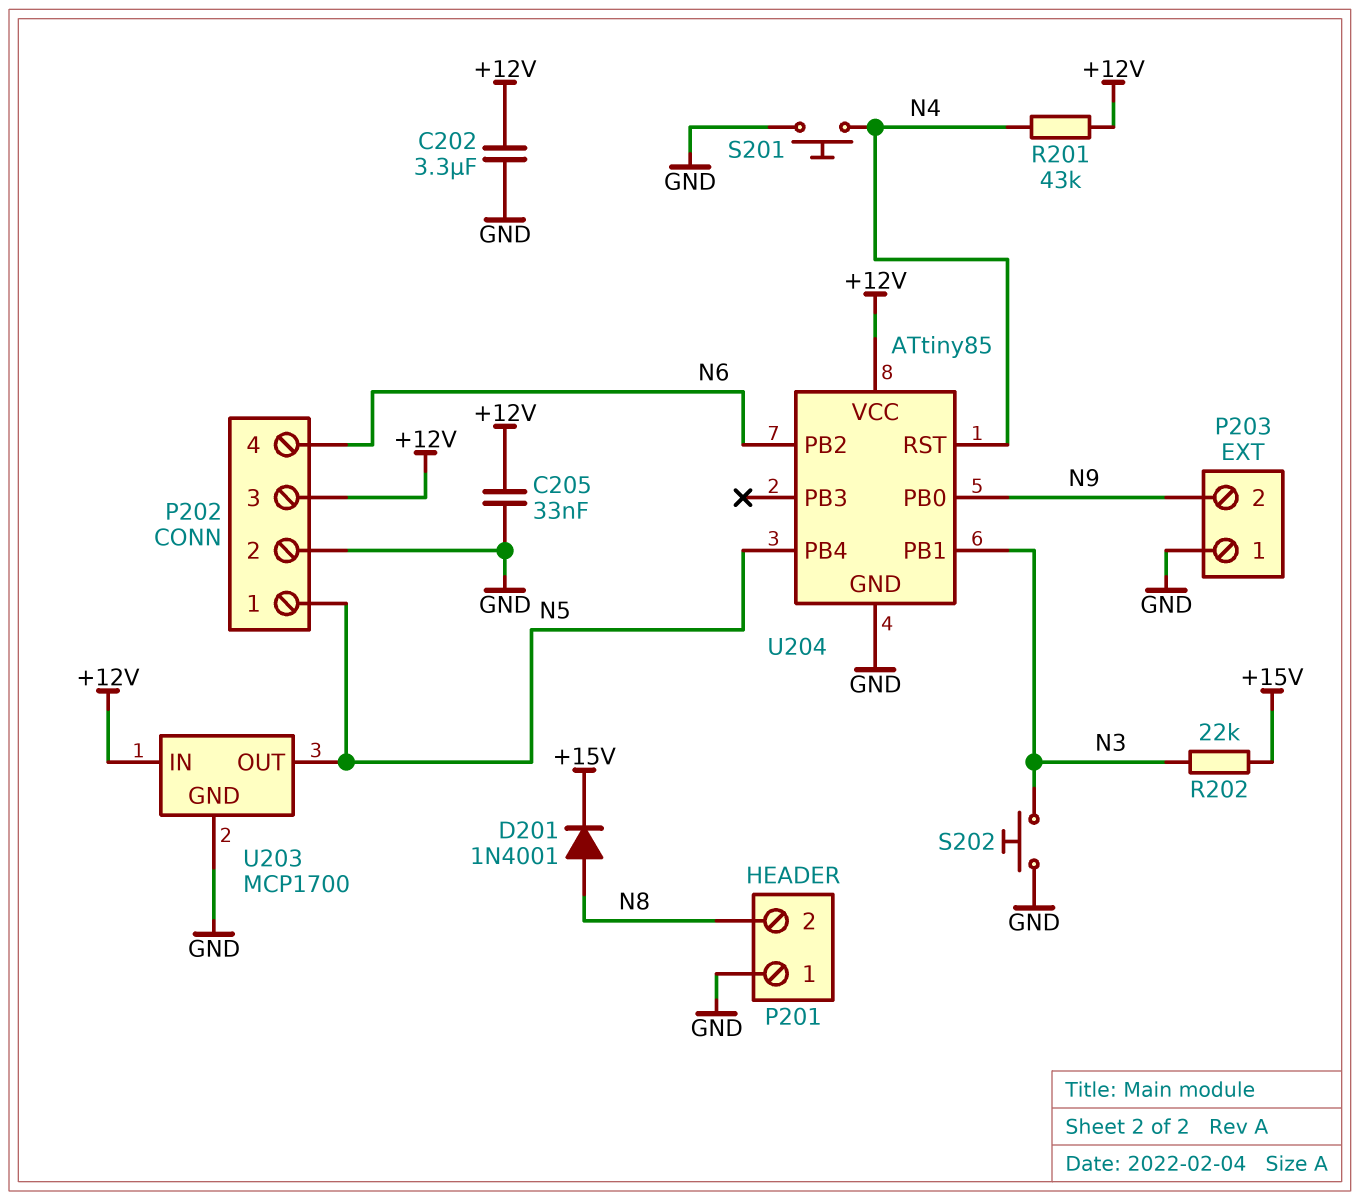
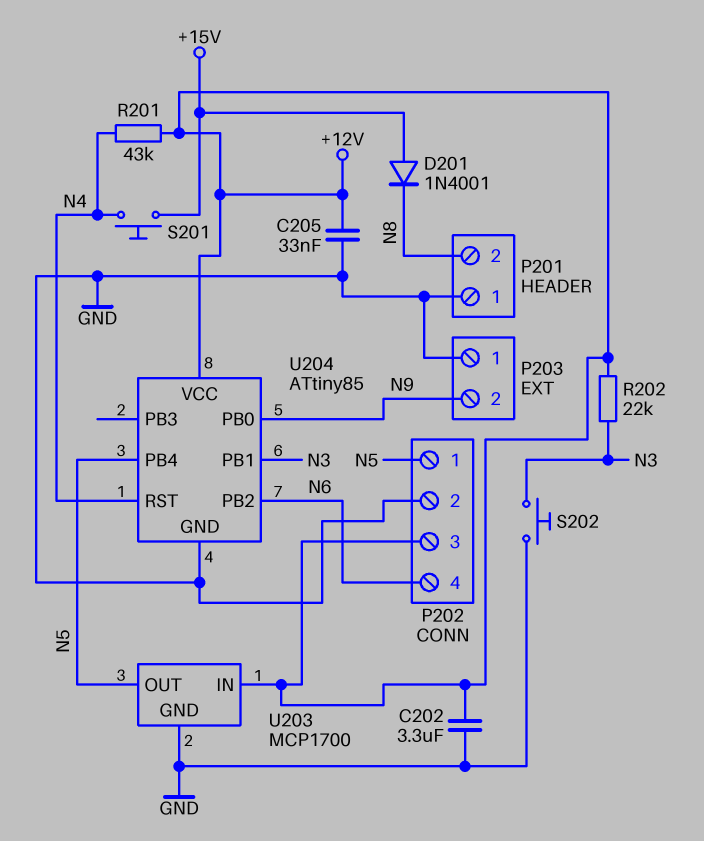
D201: diode 1N4001 (A N8, K +15V) -> diode 1N4001 (A +15V, K N8)
R202: 22k (+15V, N3) -> 22k (+12V, N3)
S201: button (GND, N4) -> button (+15V, N4)

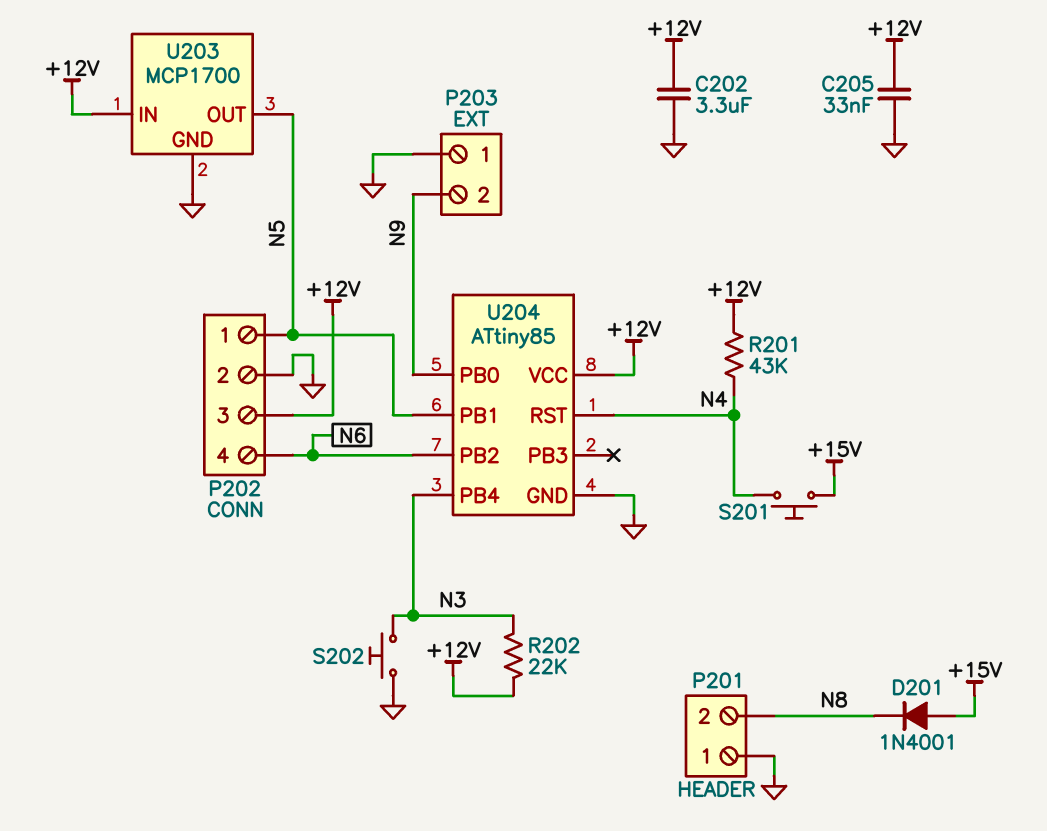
U204 pin PB1: N3 -> N5
U204 pin PB4: N5 -> N3

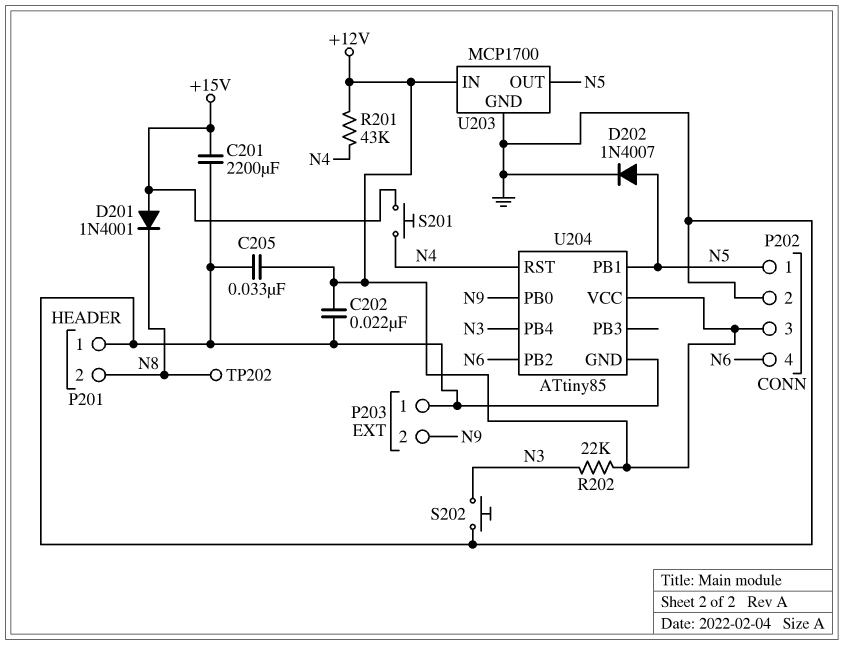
C201: none -> 2200uF (+15V, GND)
C202: 3.3uF (+12V, GND) -> 22nF (+12V, GND)
D202: none -> diode 1N4007 (A N5, K GND)
TP202: none -> test point (N8)

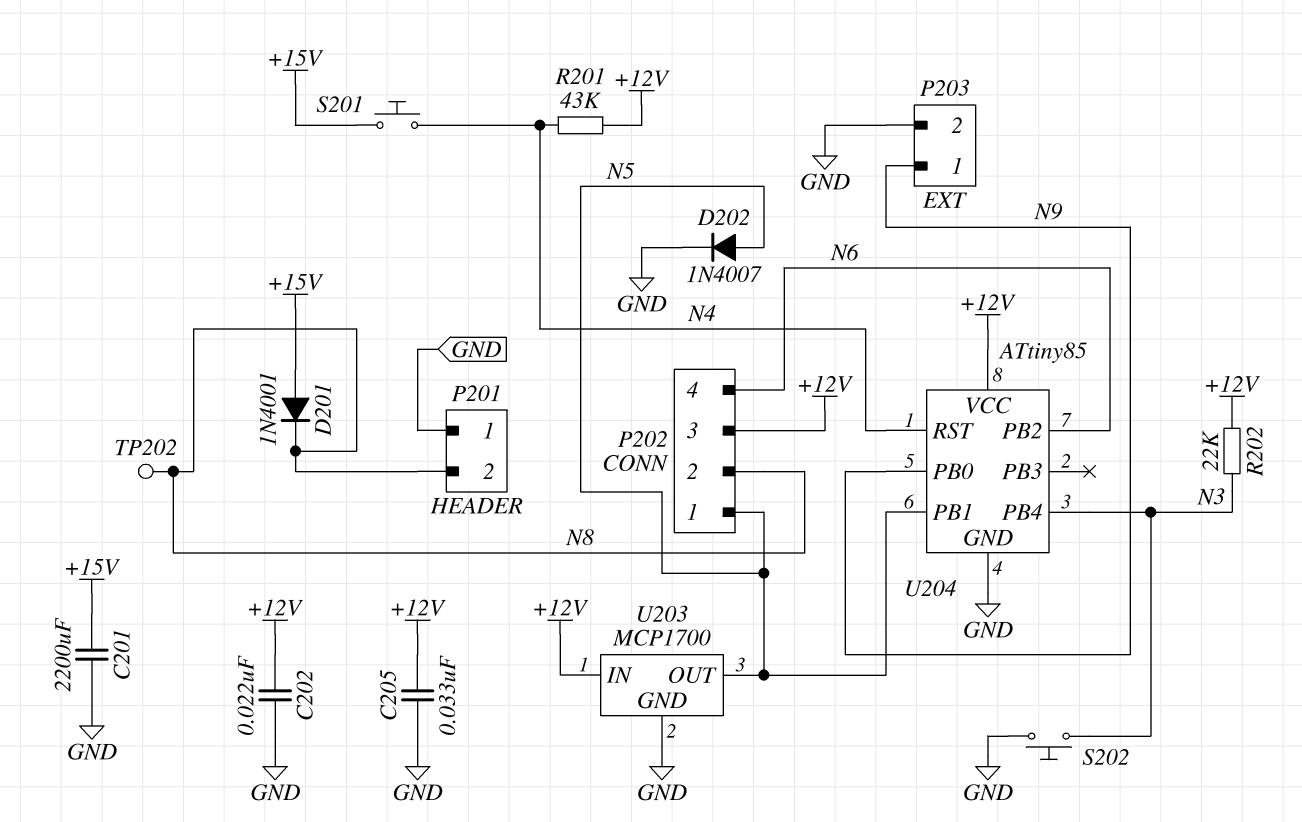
P202 pin 2: GND -> N8
P203 pin 1: GND -> N9
P203 pin 2: N9 -> GND

